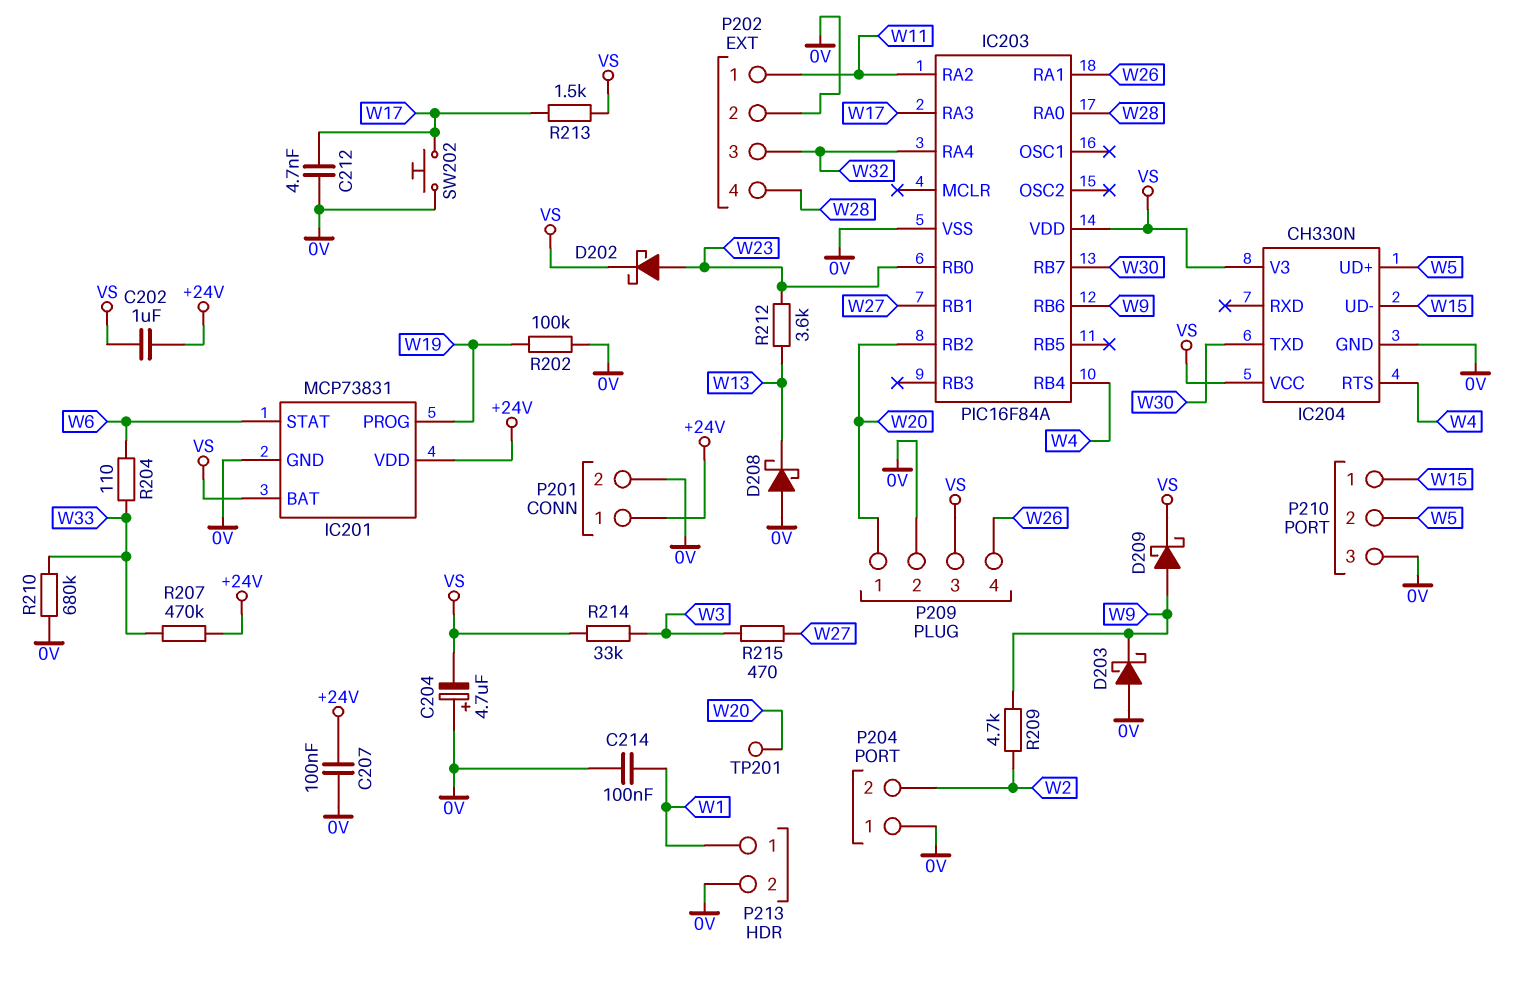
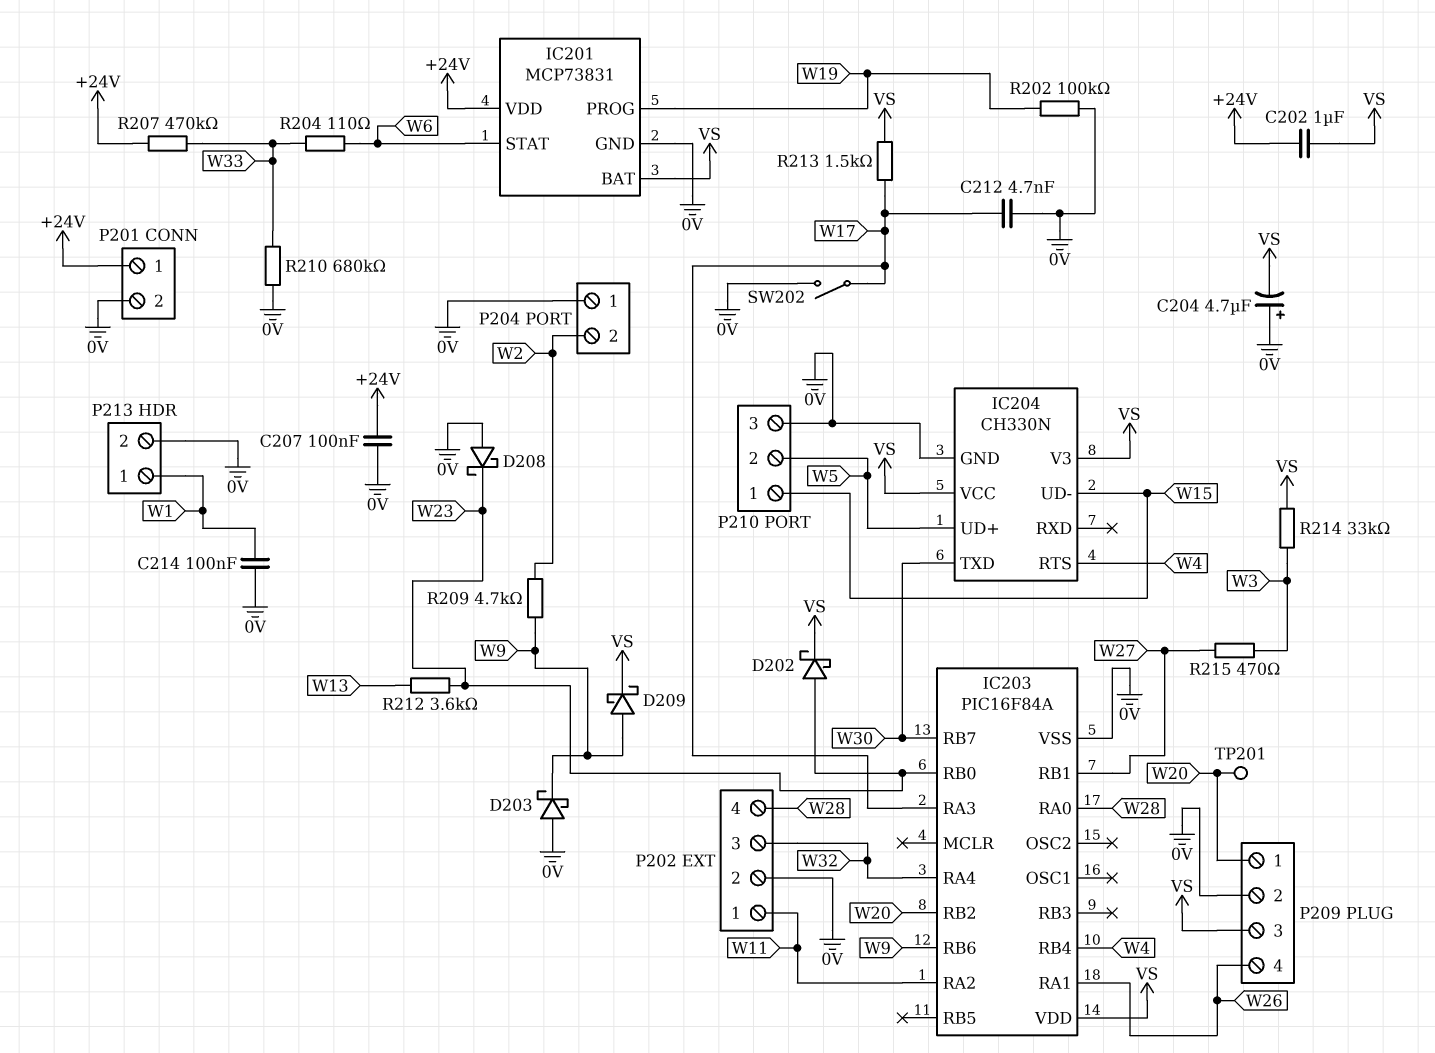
D208: schottky (A 0V, K W13) -> schottky (A 0V, K W23)
SW202: button (0V, W17) -> switch (0V, W17)

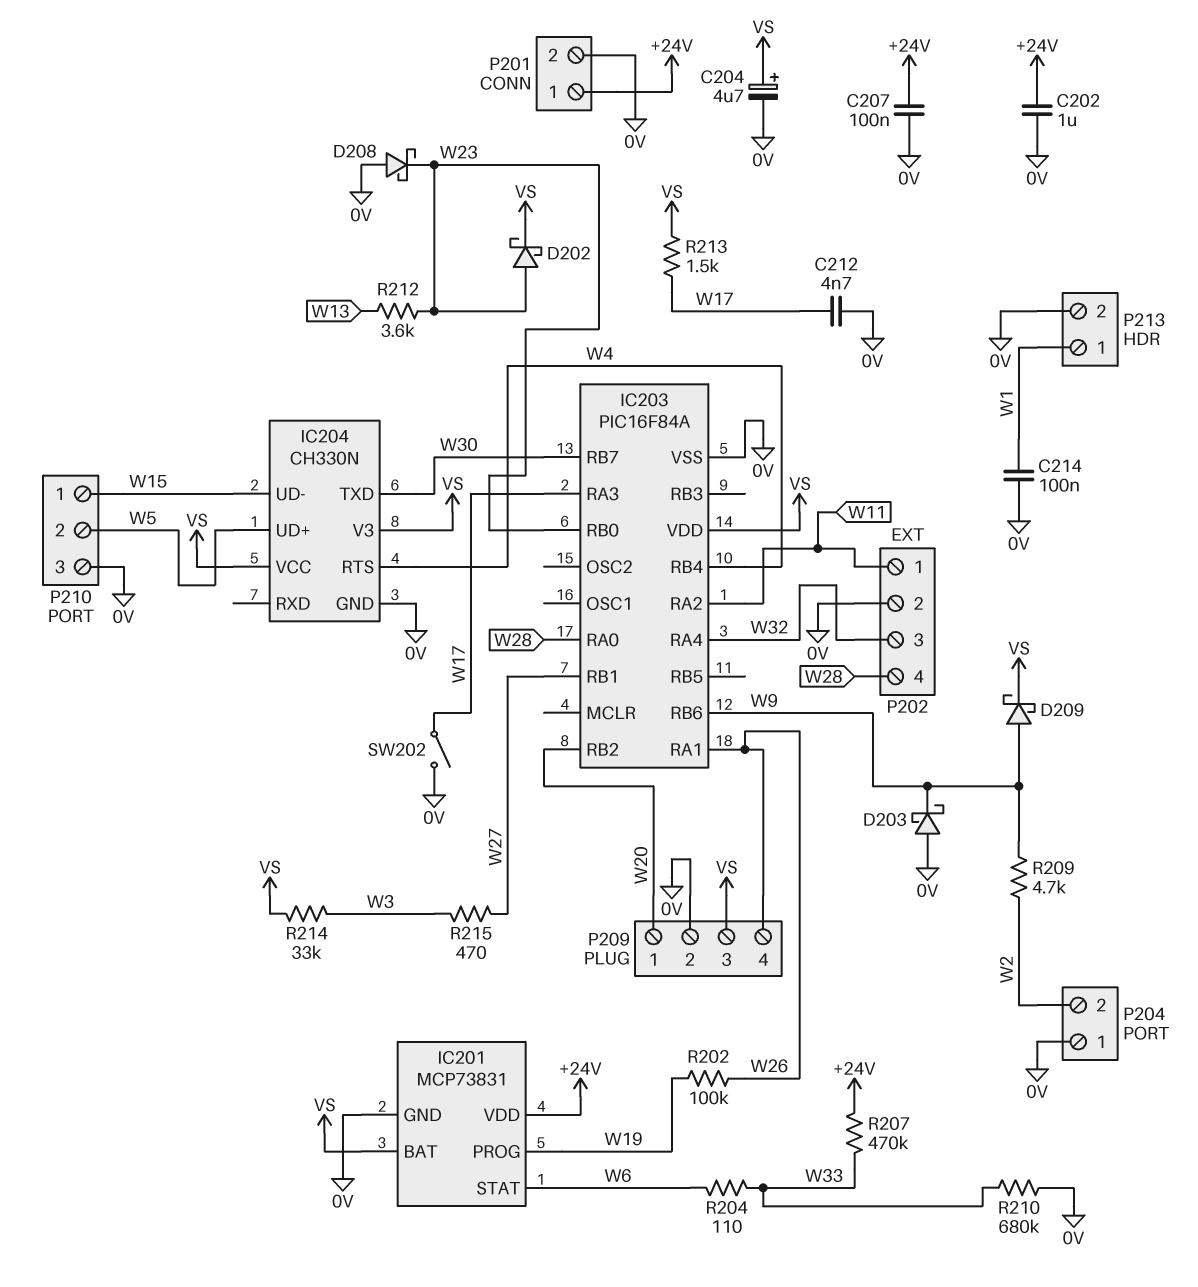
C202: 1uF (+24V, VS) -> 1uF (+24V, 0V)
C204: 4.7uF (plus 0V, minus VS) -> 4.7uF (plus VS, minus 0V)
R202: 100k (0V, W19) -> 100k (W19, W26)
TP201: test point (W20) -> none

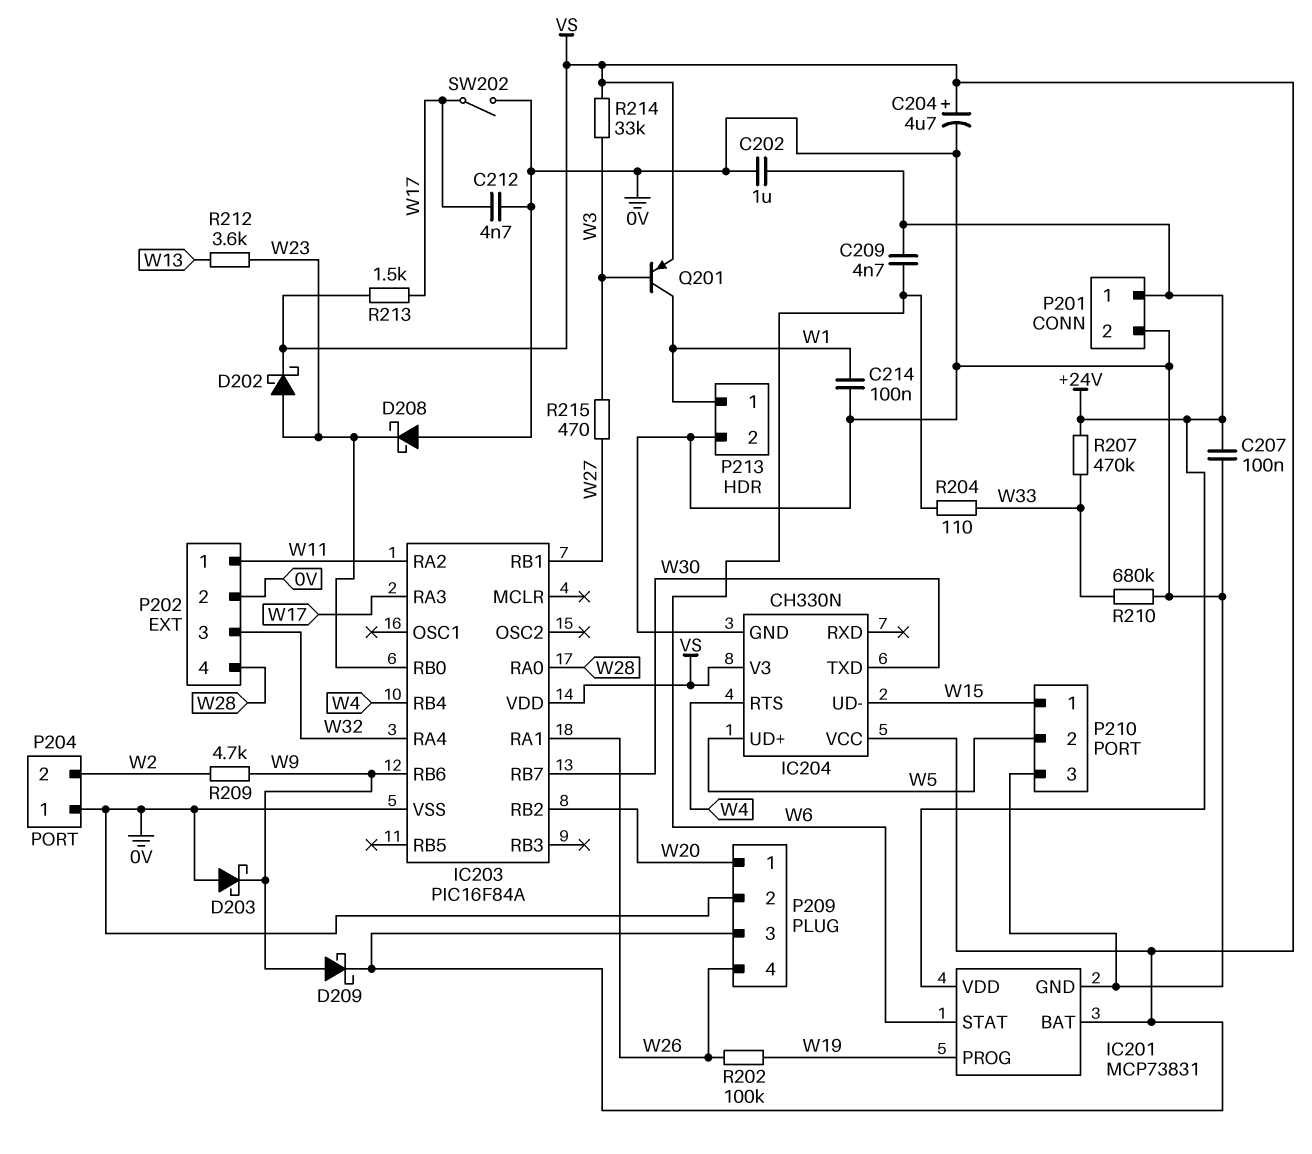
C209: none -> 4.7nF (+24V, W6)
Q201: none -> PNP (B W3, C W1, E VS)

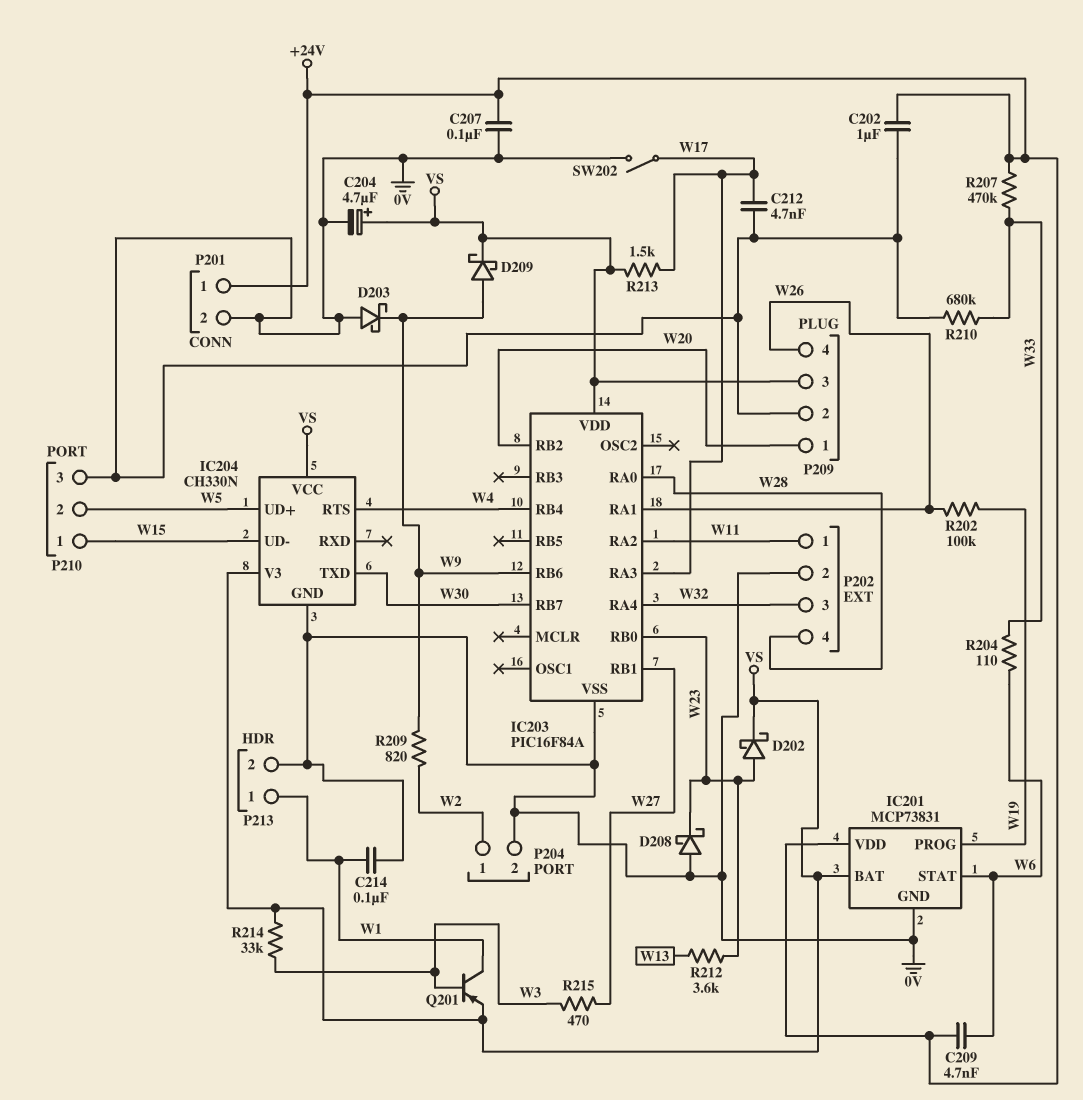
P204 pin 1: 0V -> W2
P204 pin 2: W2 -> 0V
R209: 4.7k (W2, W9) -> 820 (W2, W9)

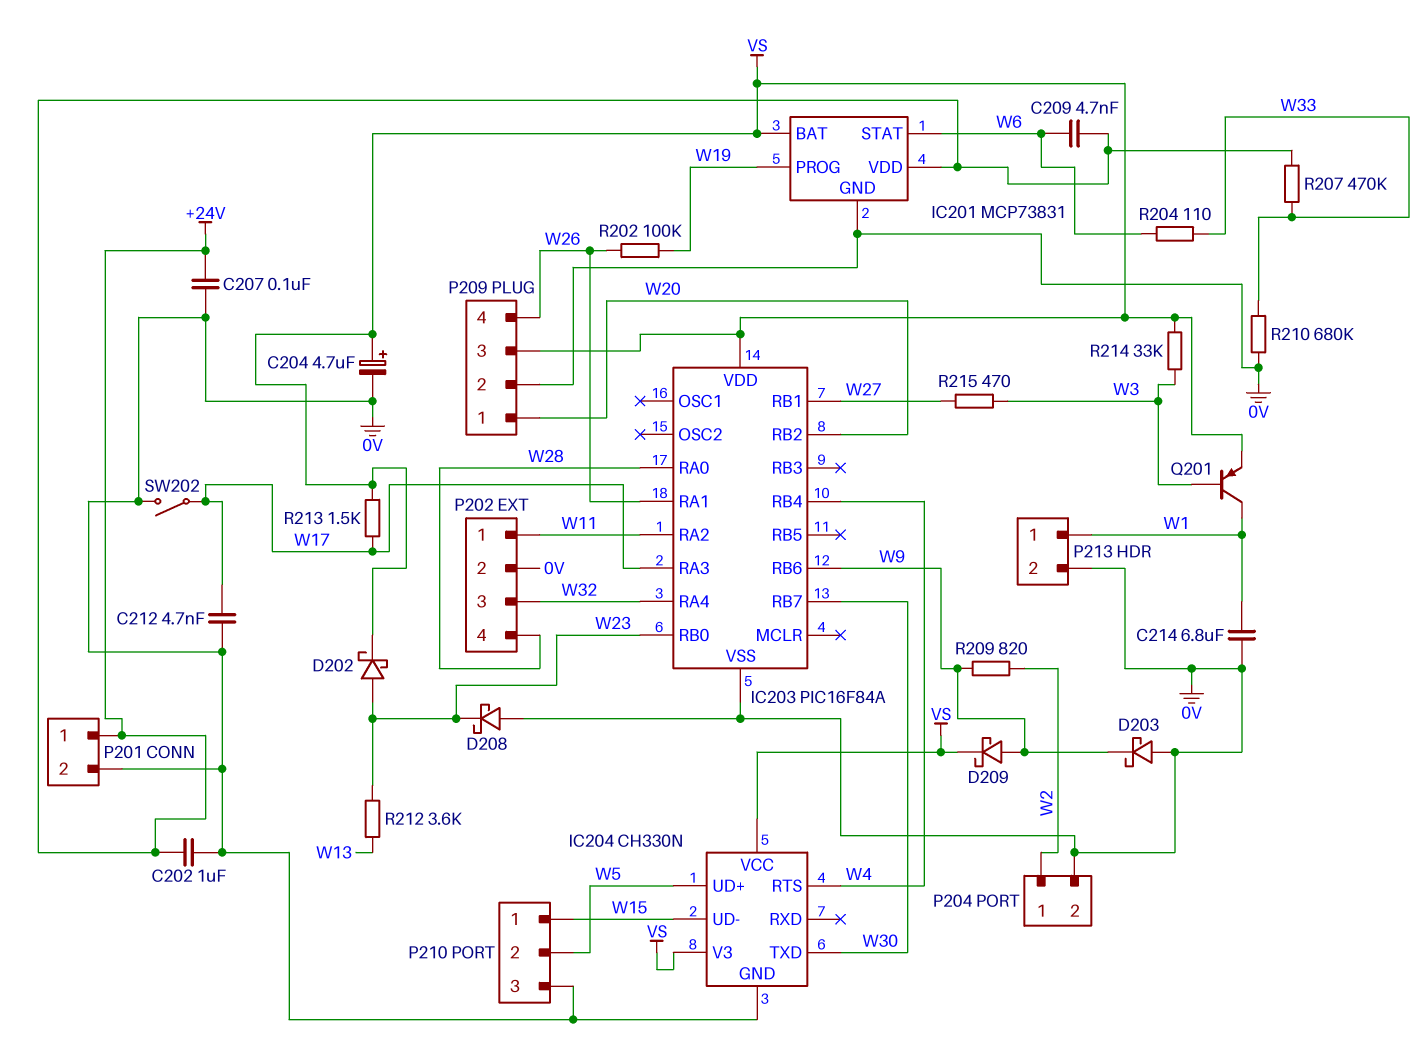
C214: 100nF (0V, W1) -> 6.8uF (0V, W1)

